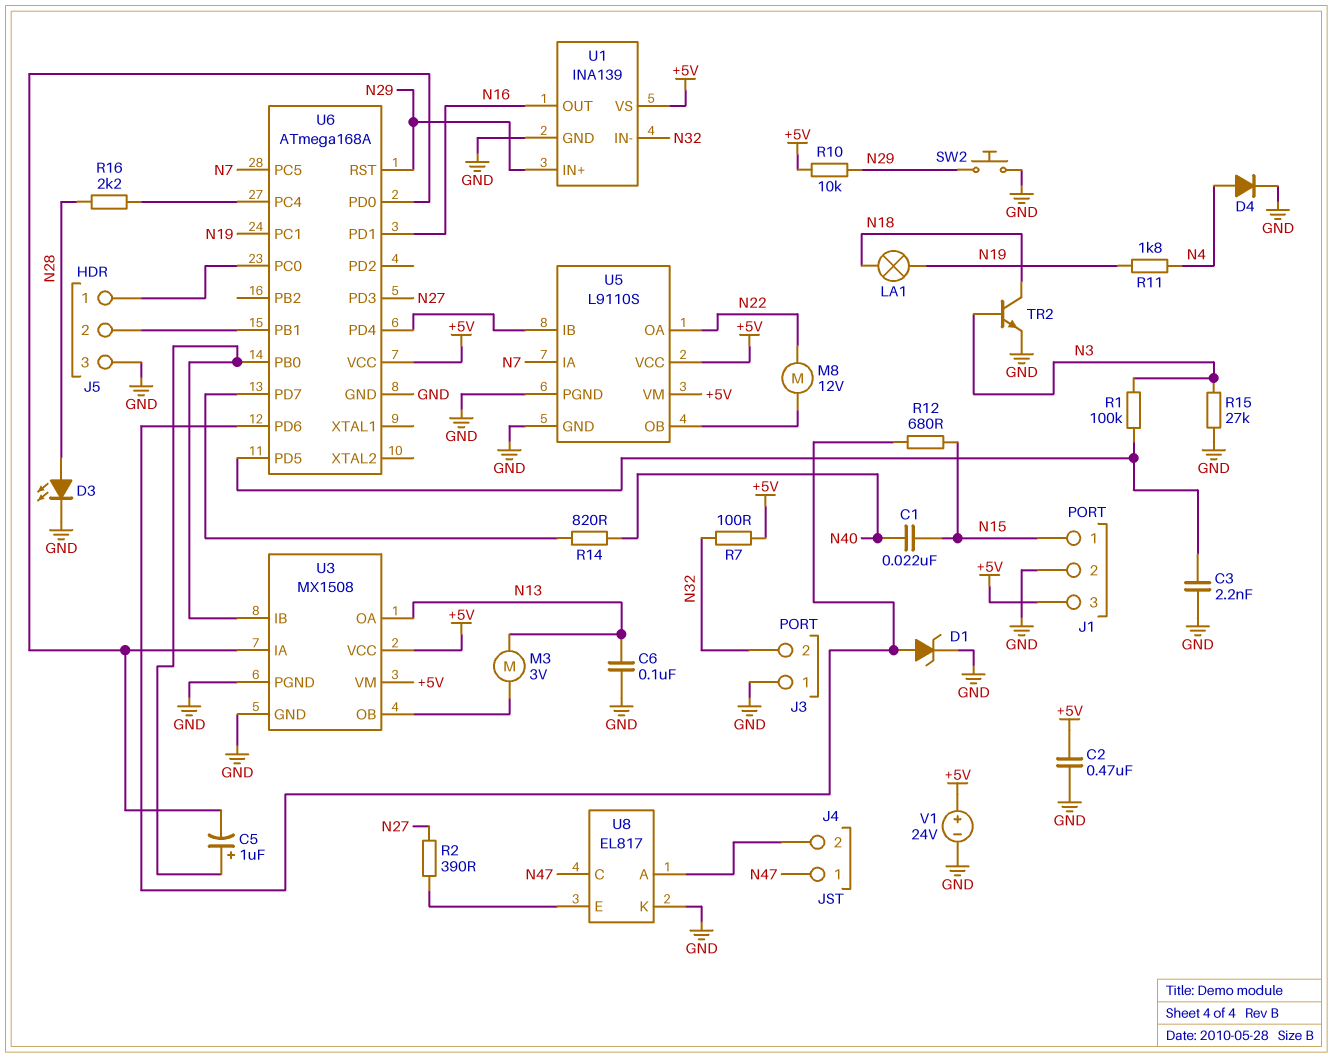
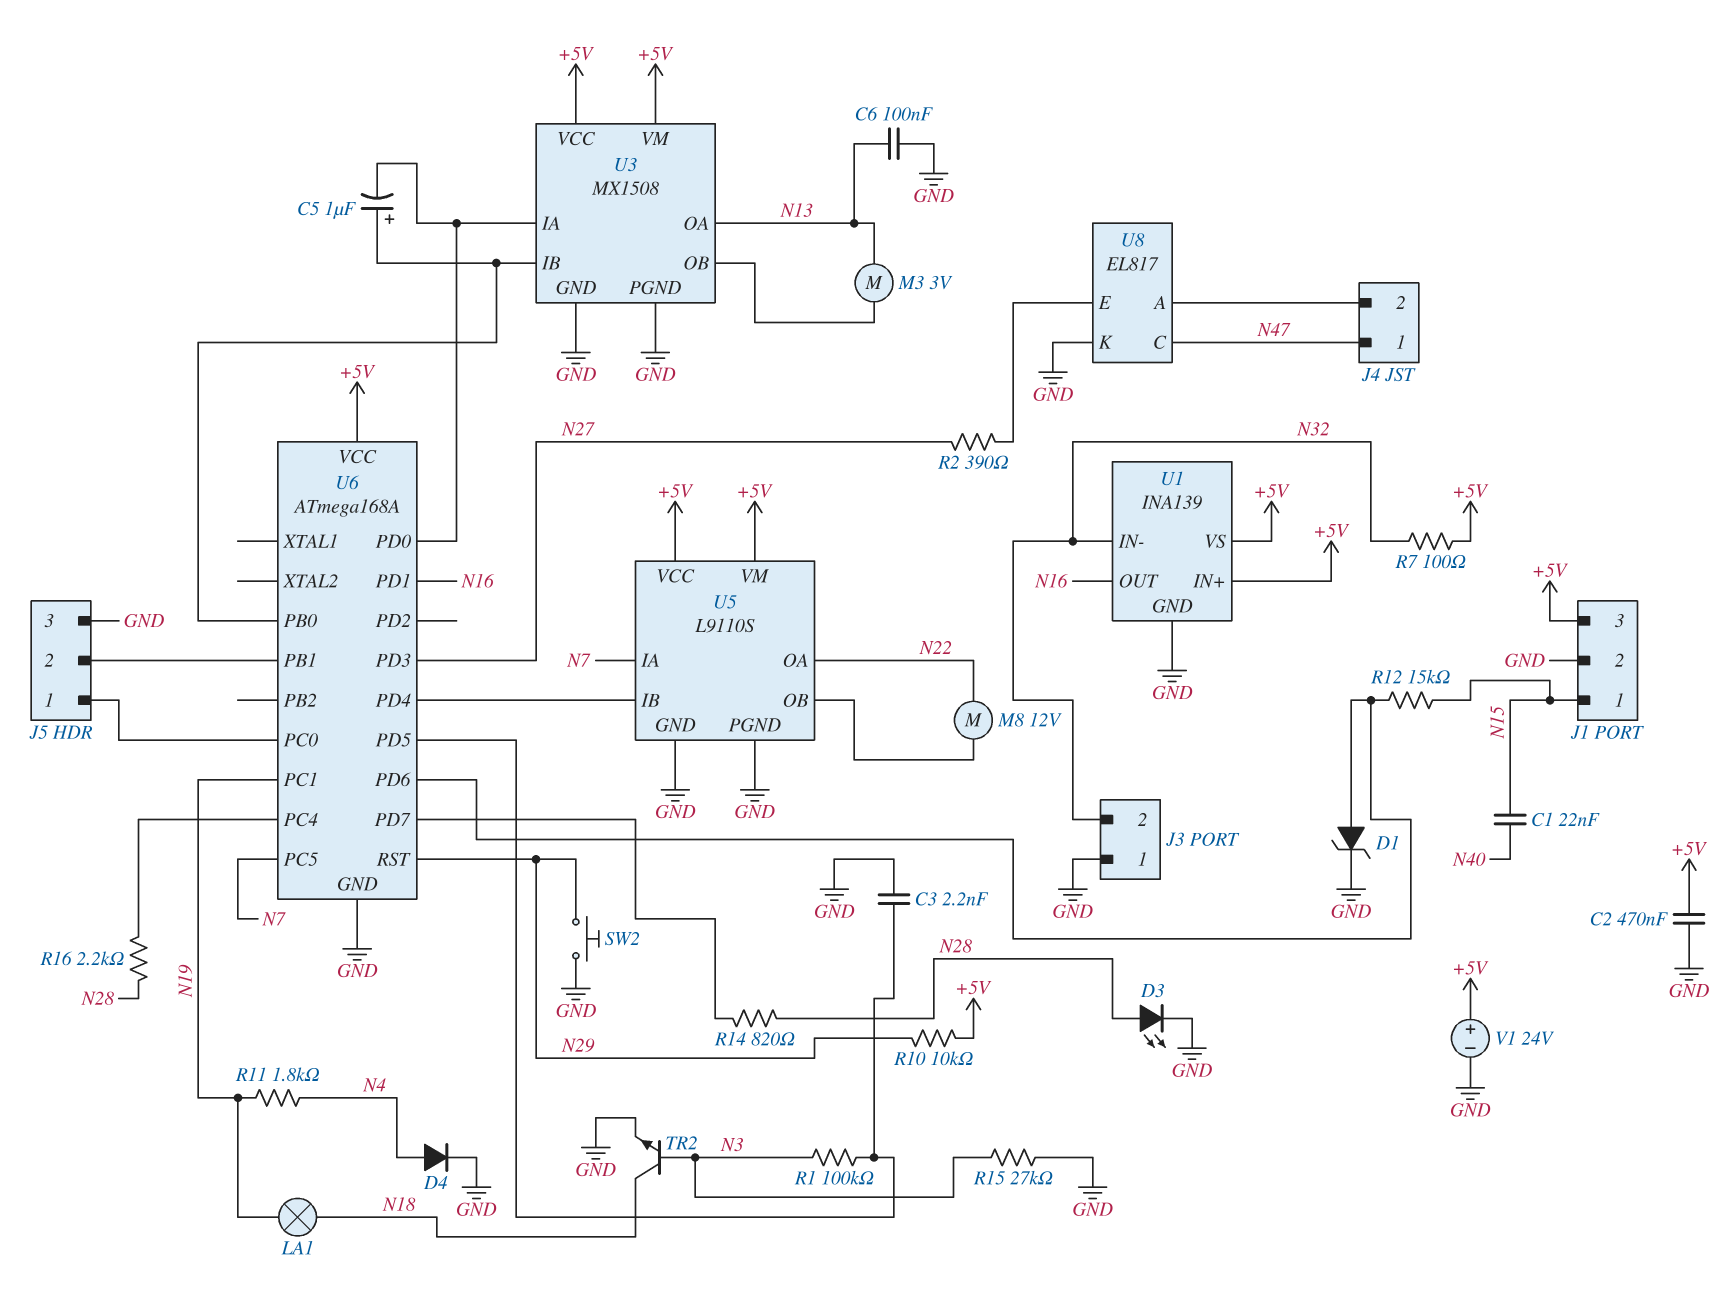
R12: 680 (N15, U6/PD6) -> 15k (N15, U6/PD6)
R14: 820 (N40, U6/PD7) -> 820 (N28, U6/PD7)
U1 pin IN+: N29 -> +5V

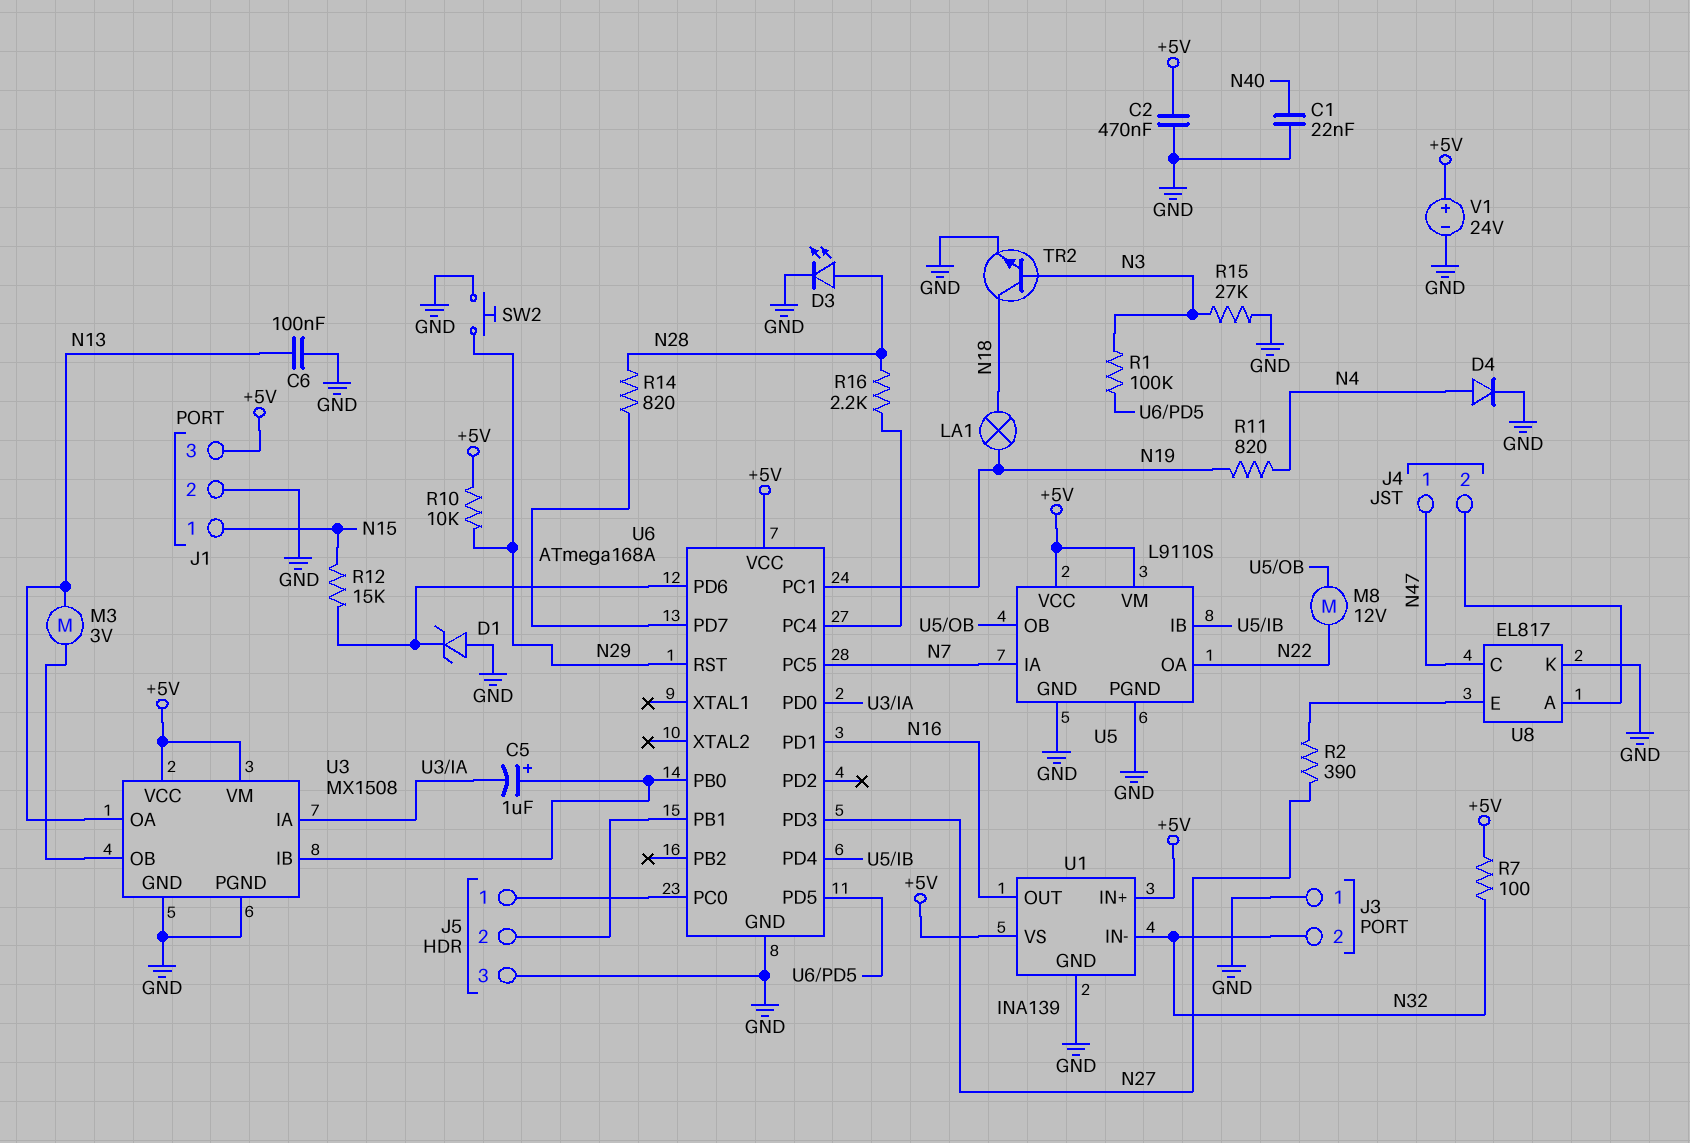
C1: 22nF (N15, N40) -> 22nF (GND, N40)
C3: 2.2nF (GND, U6/PD5) -> none
D1: zener (A U6/PD6, K GND) -> zener (A GND, K U6/PD6)
R11: 1.8k (N4, N19) -> 820 (N4, N19)

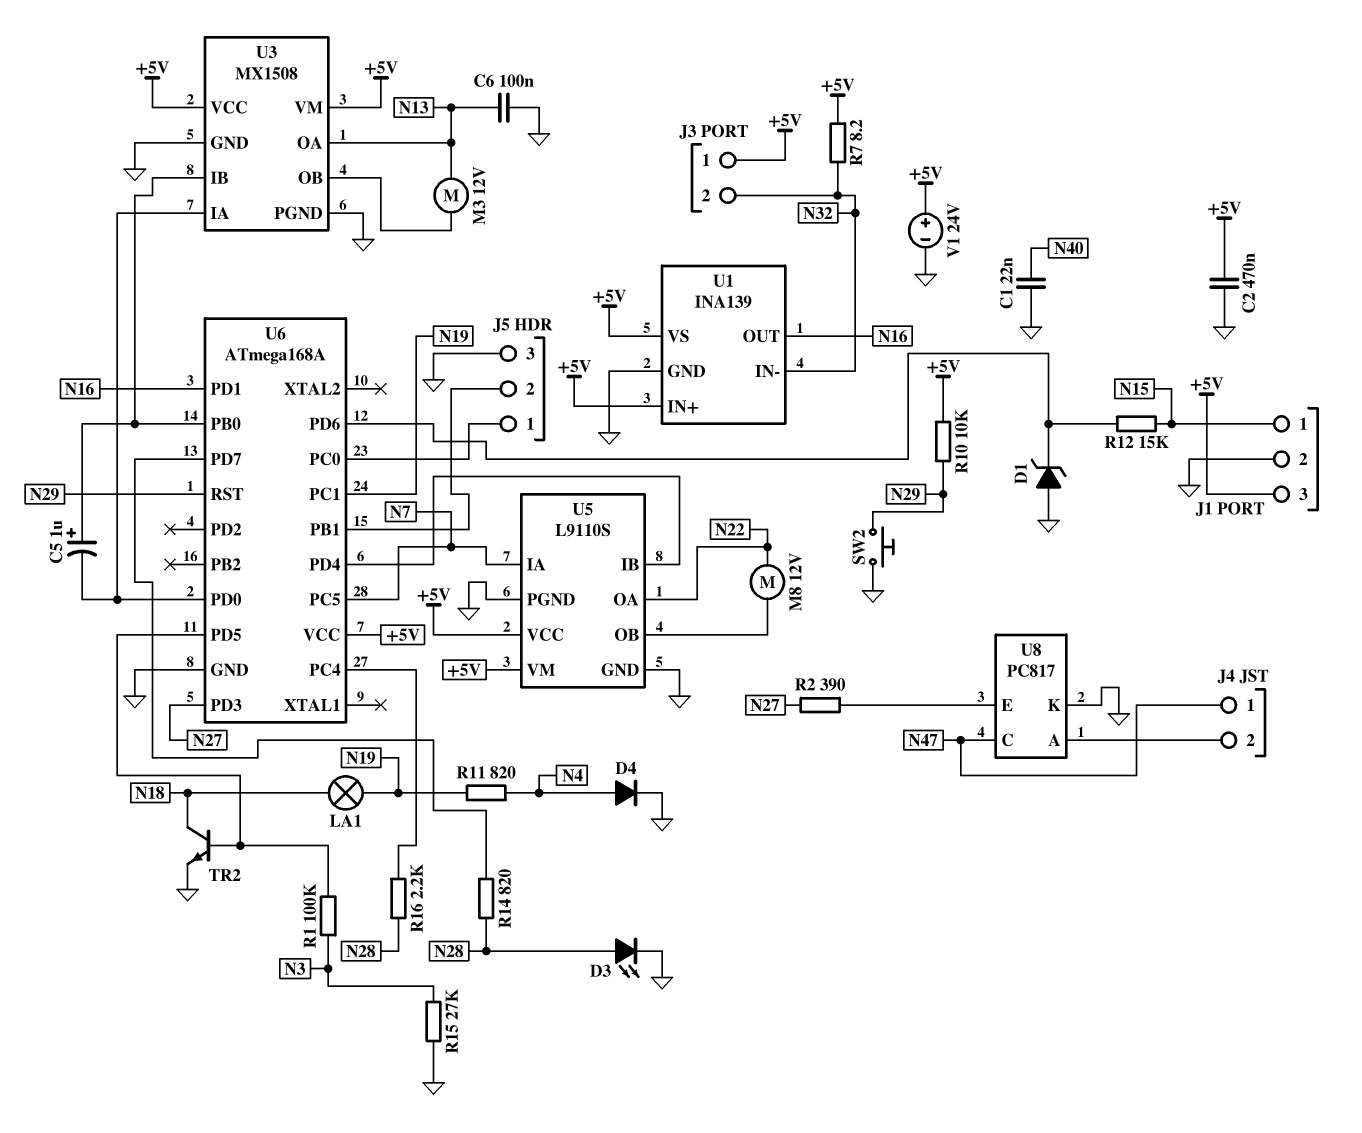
J3 pin 1: GND -> +5V
M3: motor 3V (N13, U3/OB) -> motor 12V (N13, U3/OB)
R7: 100 (+5V, N32) -> 8.2 (+5V, N32)
TR2: NPN (B N3, C N18, E GND) -> NPN (B U6/PD5, C N18, E GND)
U8: EL817 -> PC817

